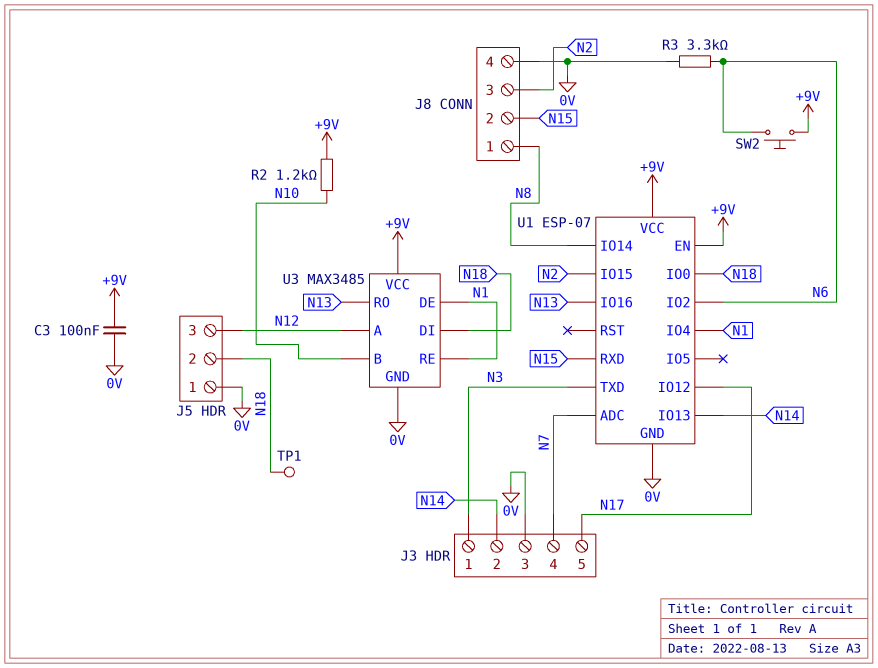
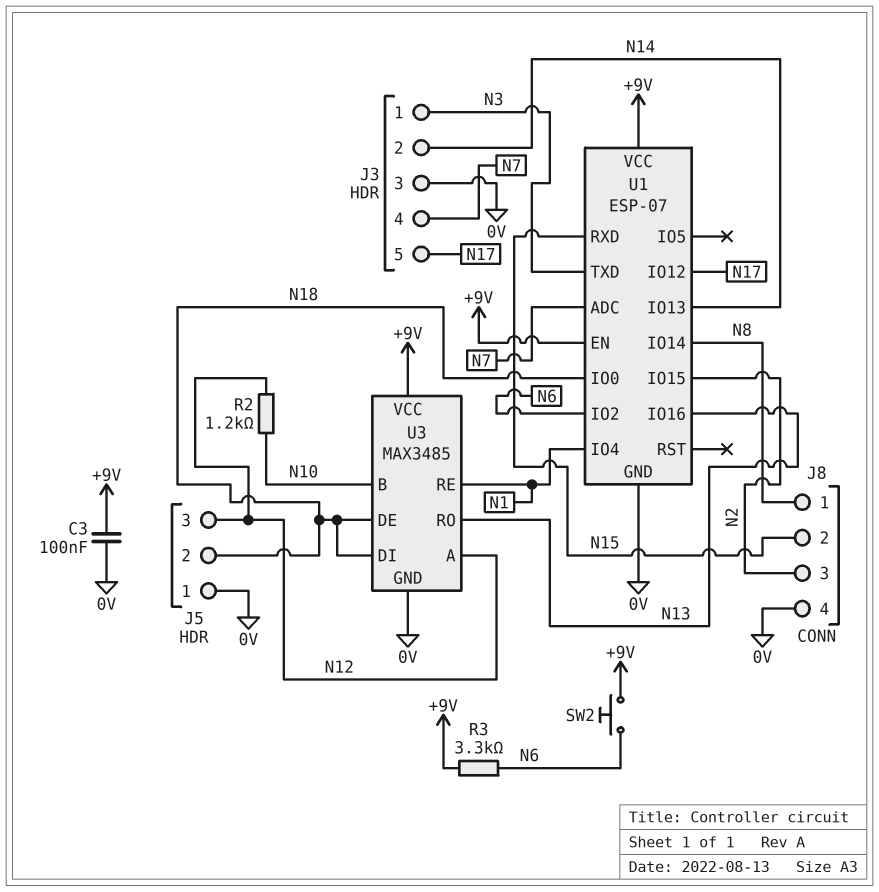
R2: 1.2k (+9V, N10) -> 1.2k (N10, N12)
R3: 3.3k (0V, N6) -> 3.3k (+9V, N6)
TP1: test point (N18) -> none
U3 pin DE: N1 -> N18

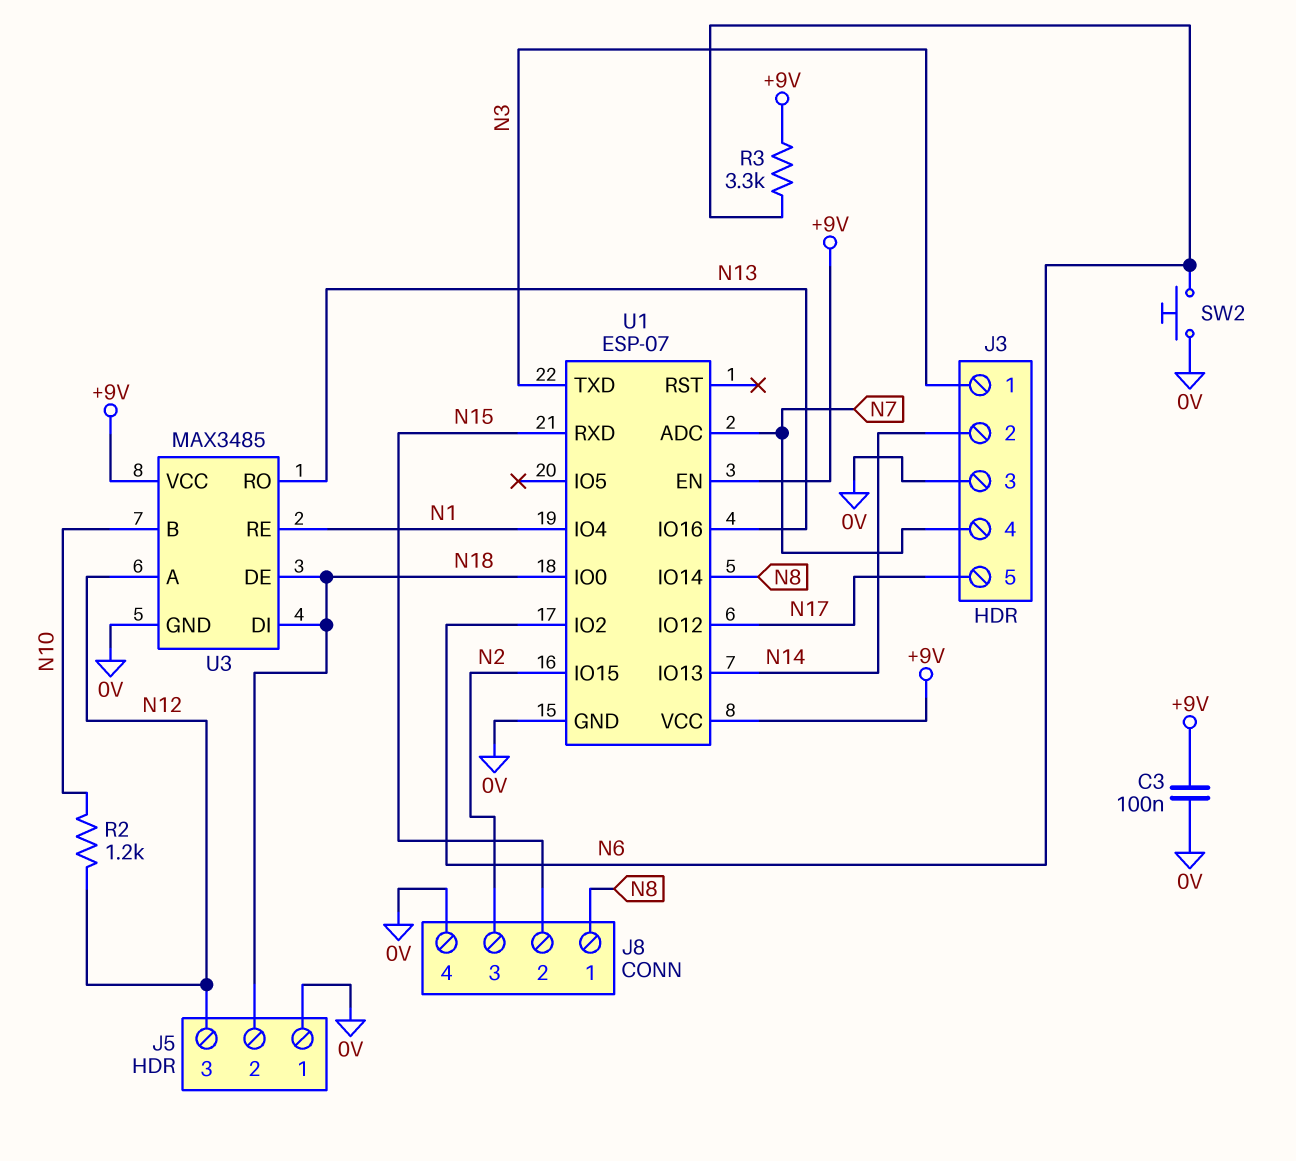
SW2: button (+9V, N6) -> button (0V, N6)

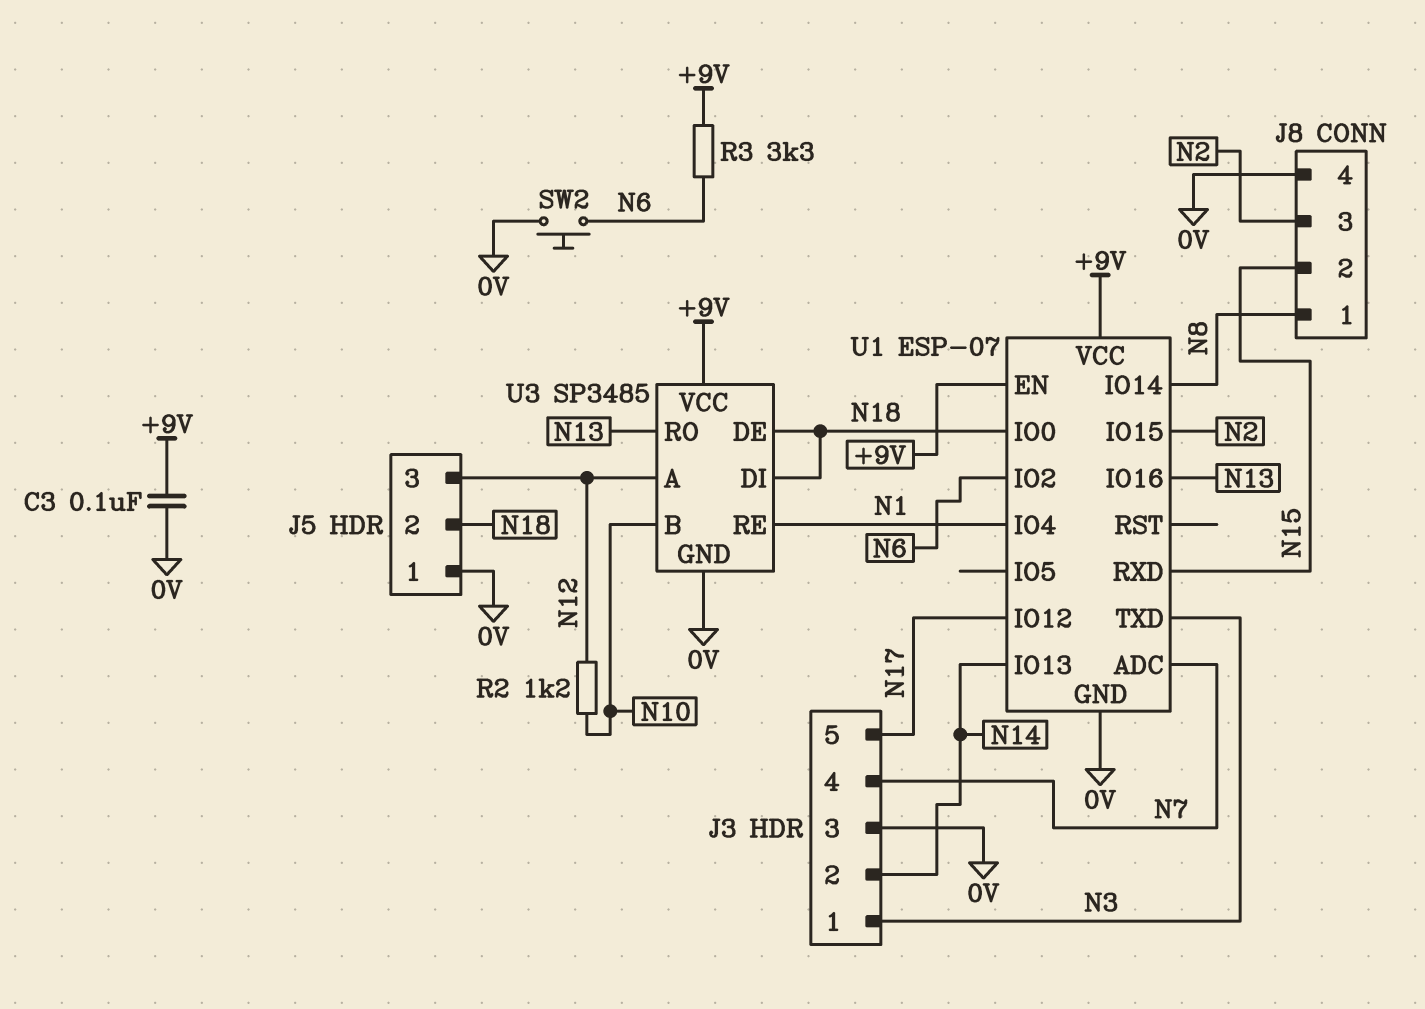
U3: MAX3485 -> SP3485

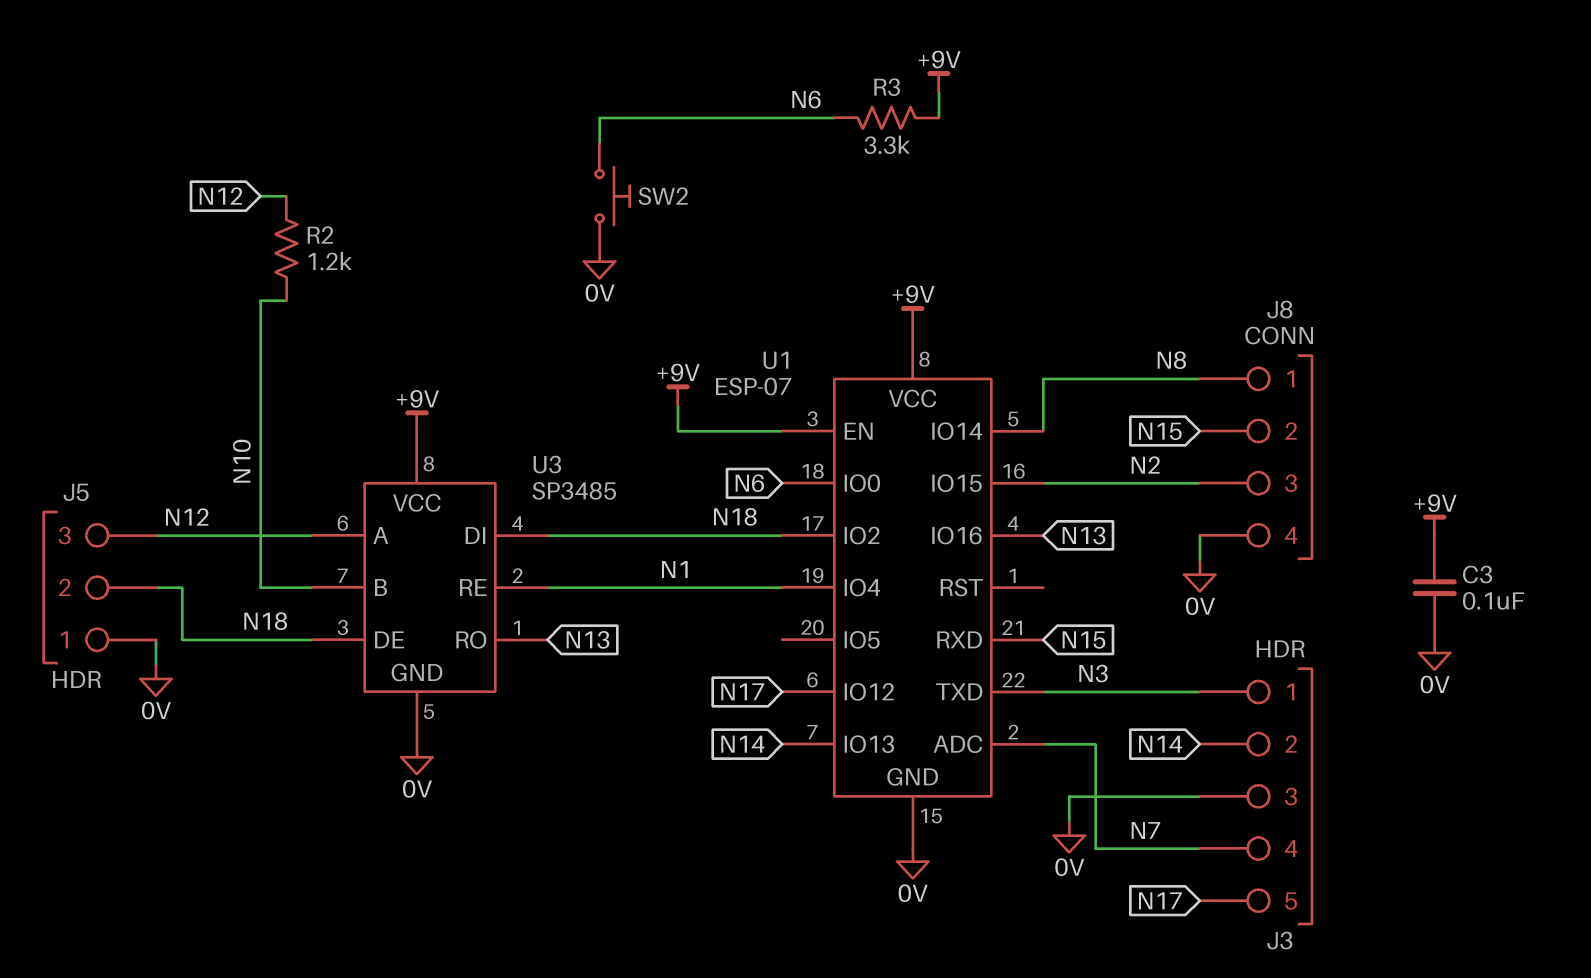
U1 pin IO0: N18 -> N6
U1 pin IO2: N6 -> N18

